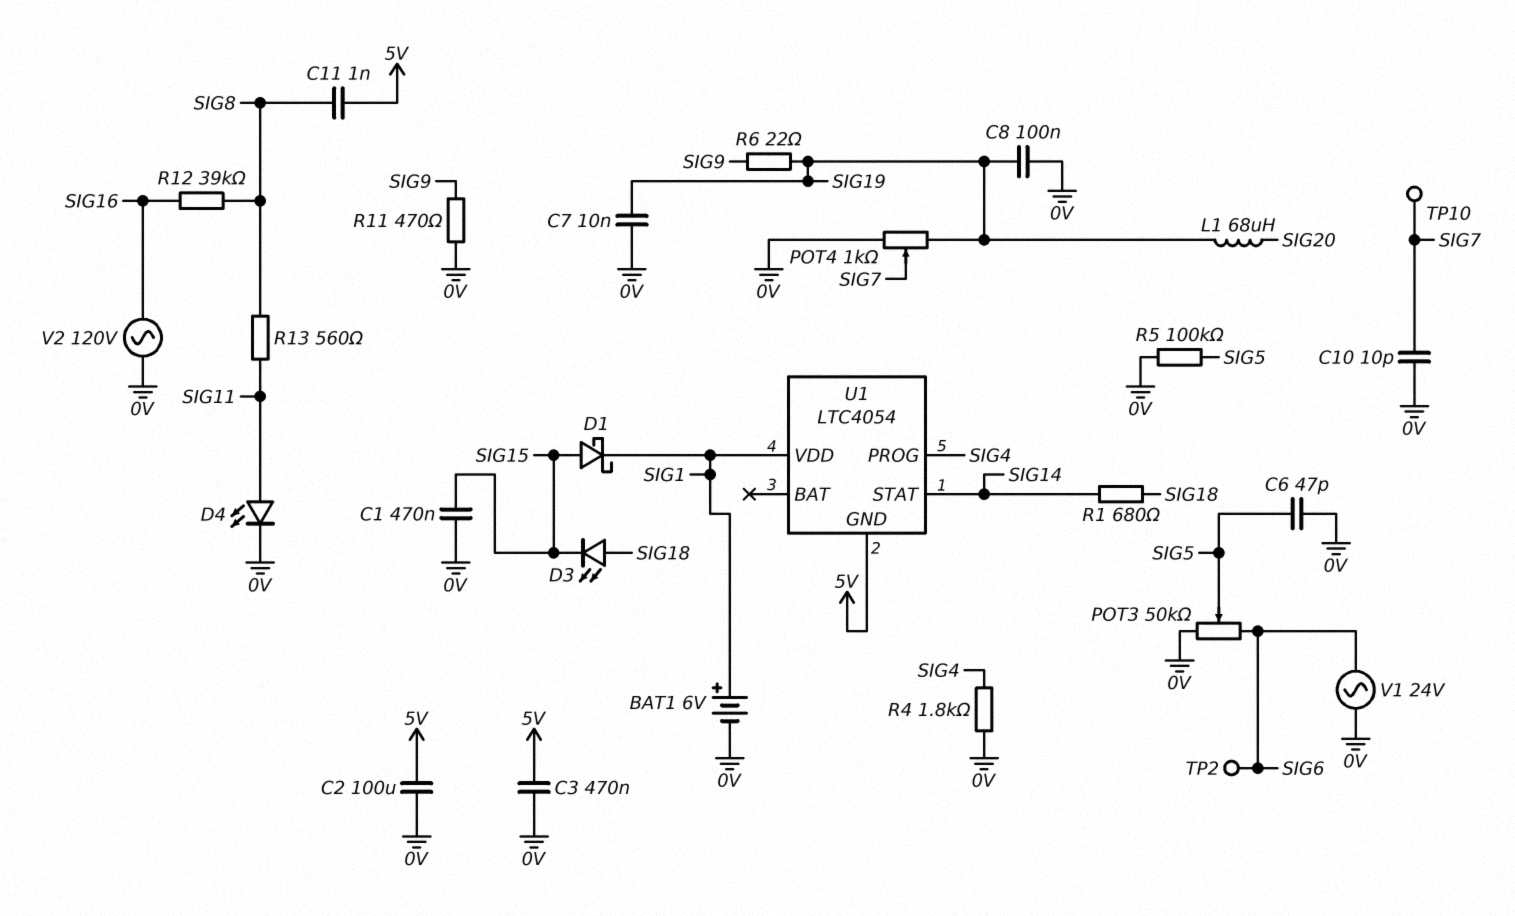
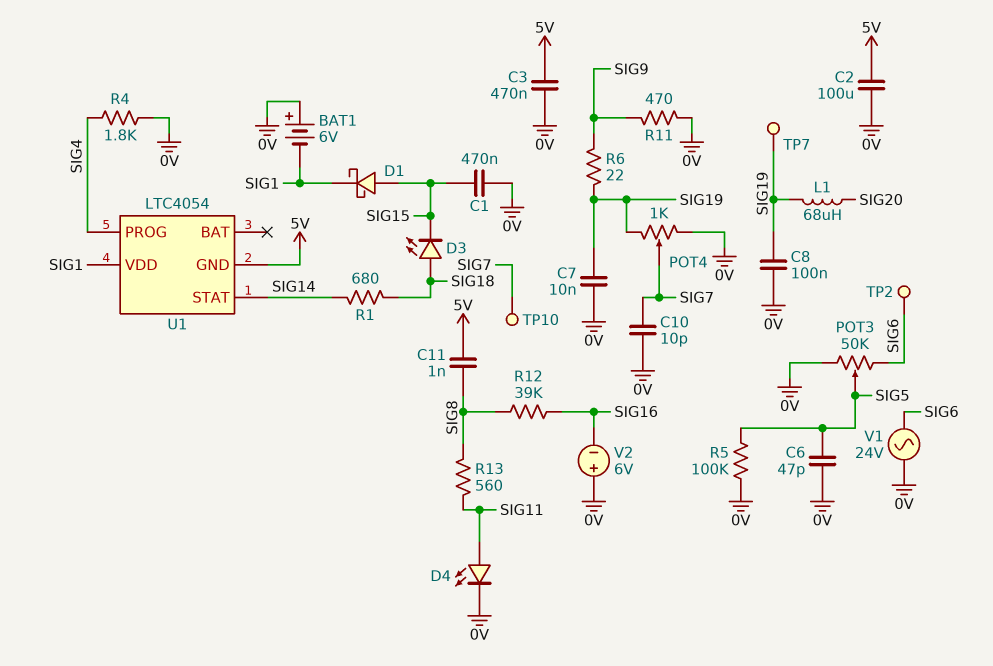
BAT1: 6V (plus SIG1, minus 0V) -> 6V (plus 0V, minus SIG1)
TP7: none -> test point (SIG19)
V2: AC 120V (0V, SIG16) -> 6V (plus 0V, minus SIG16)

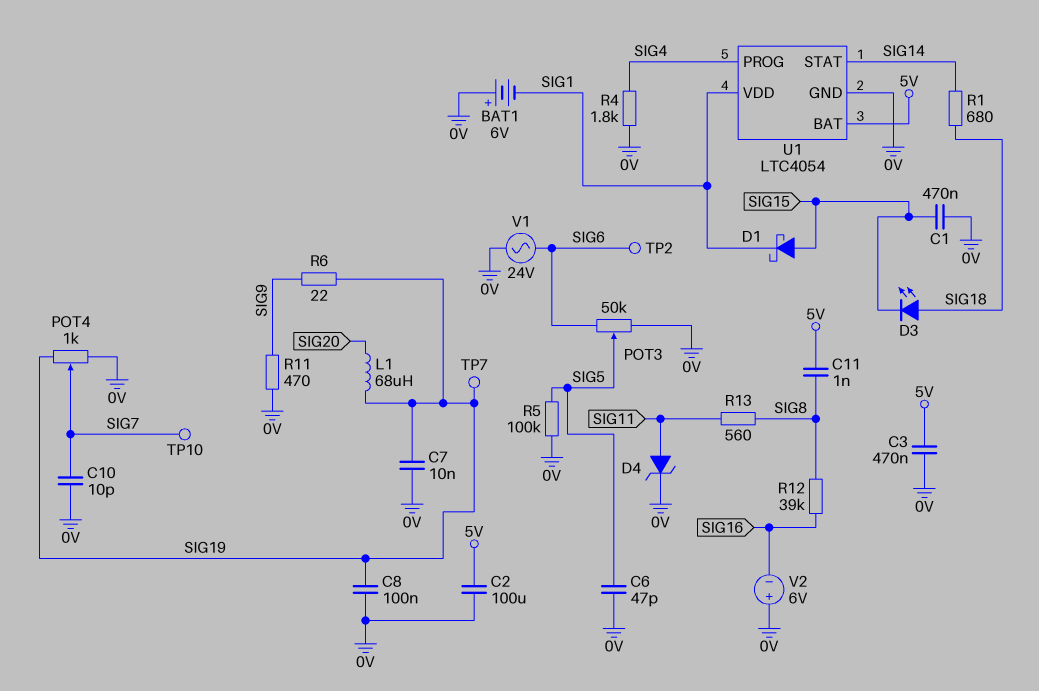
D4: LED (A SIG11, K 0V) -> zener (A SIG11, K 0V)
U1 pin BAT: none -> 5V
U1 pin GND: 5V -> 0V

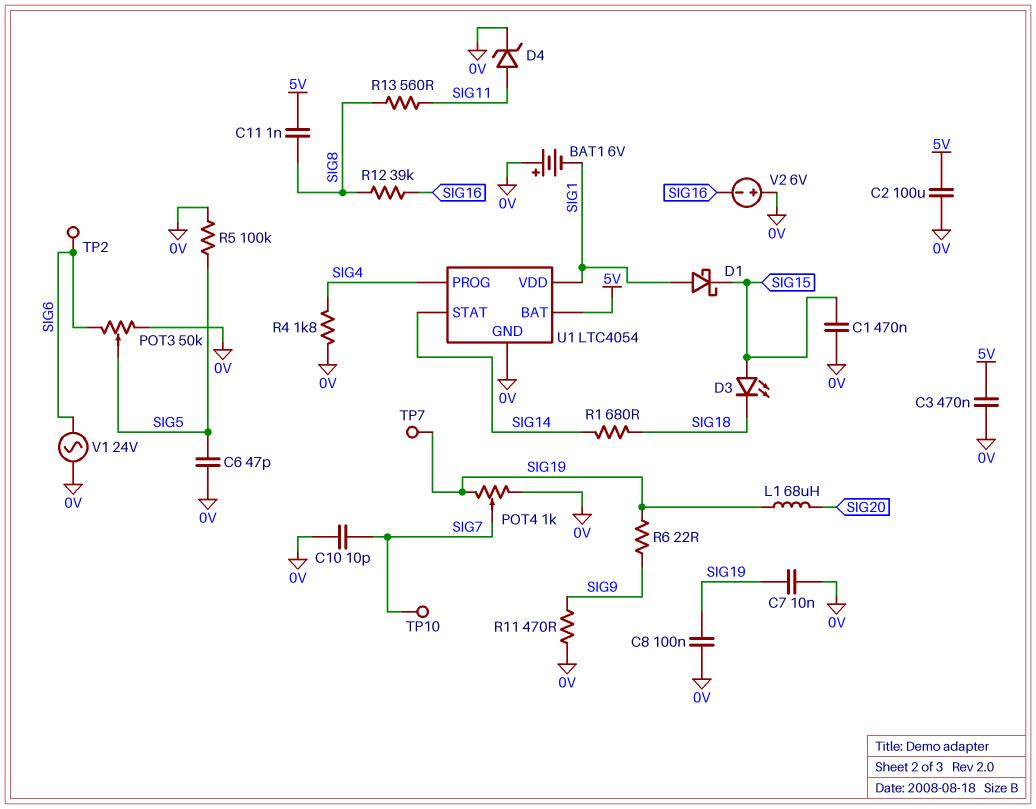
D1: schottky (A SIG15, K SIG1) -> schottky (A SIG1, K SIG15)
D3: LED (A SIG18, K SIG15) -> LED (A SIG15, K SIG18)

